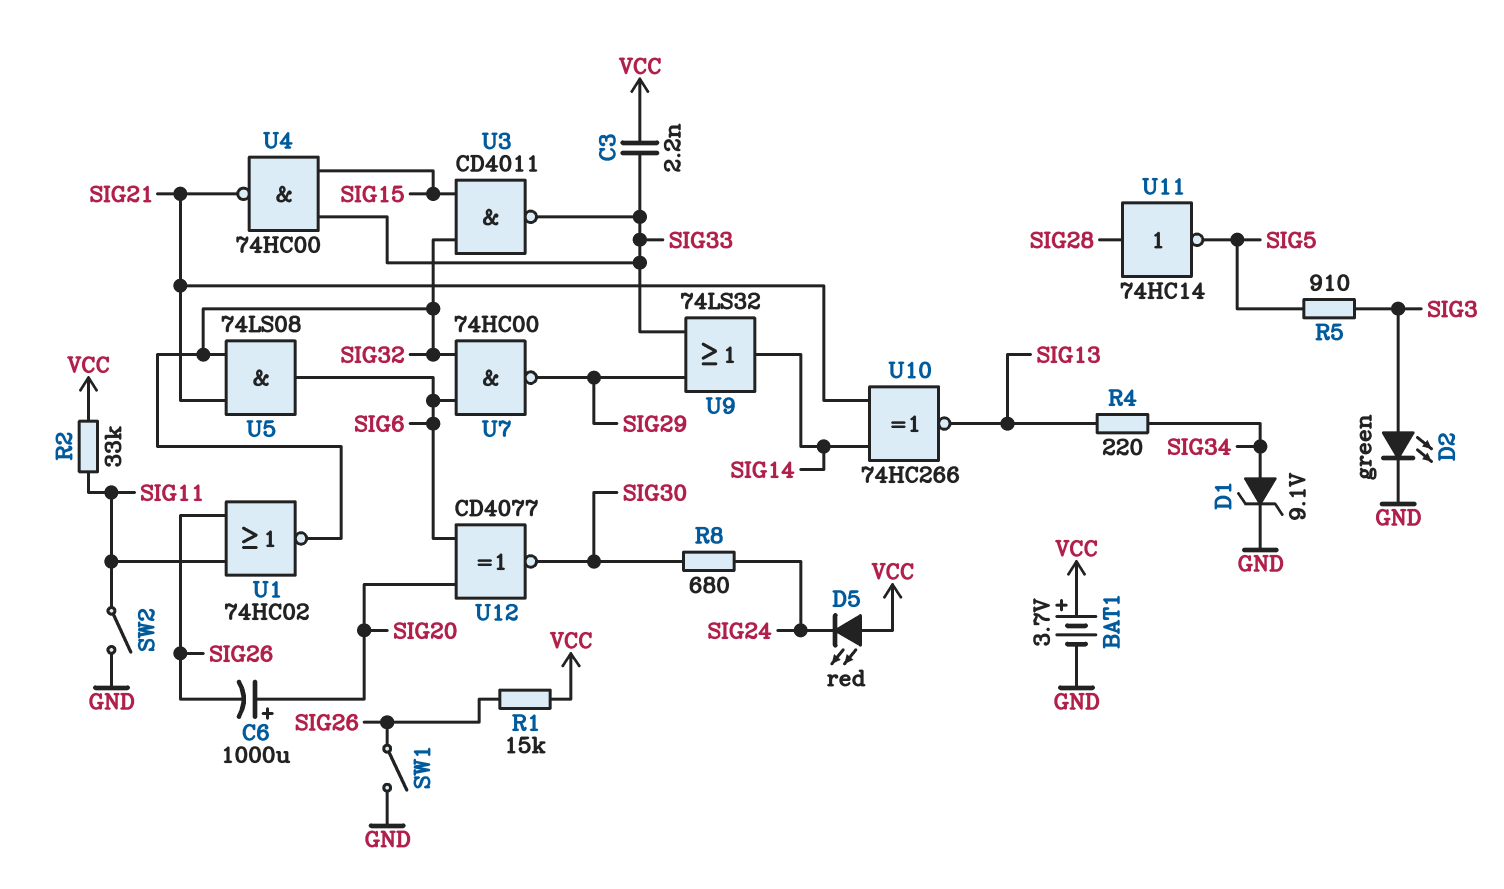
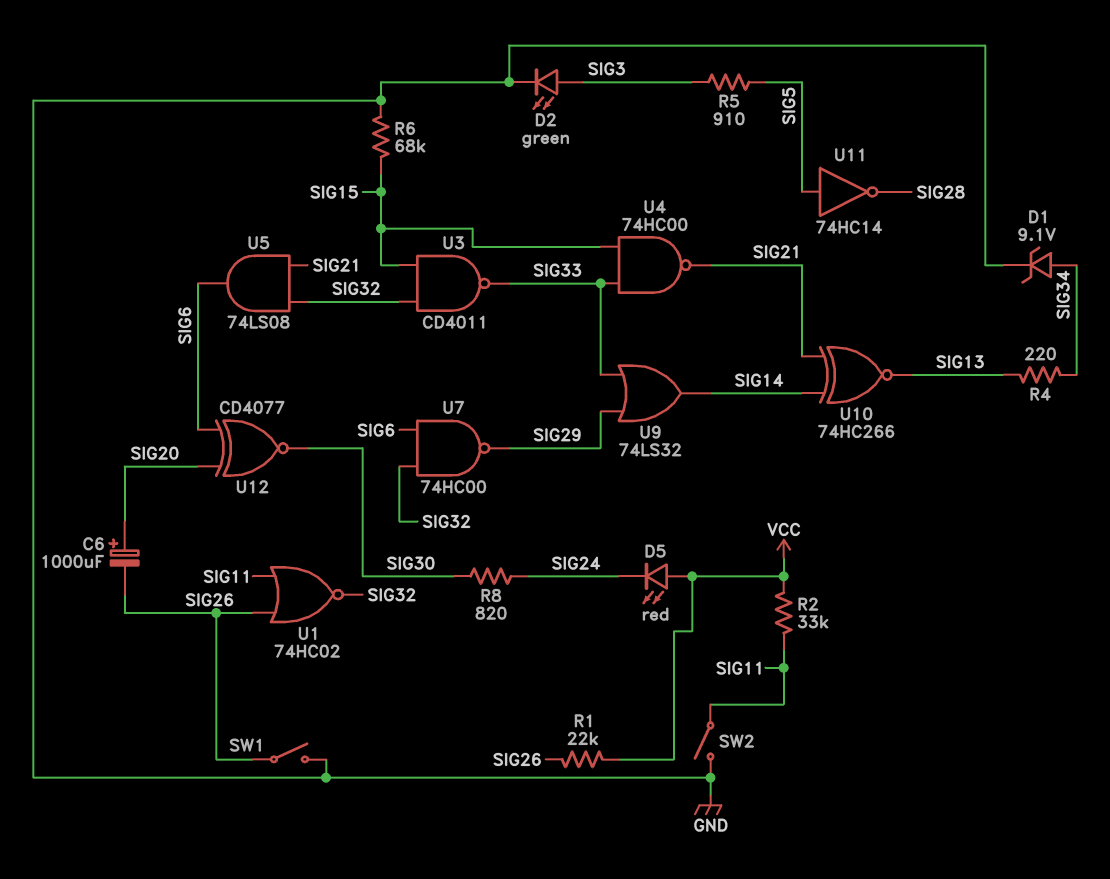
BAT1: 3.7V (plus VCC, minus GND) -> none
C3: 2.2nF (SIG33, VCC) -> none
R1: 15k (SIG26, VCC) -> 22k (SIG26, VCC)
R6: none -> 68k (GND, SIG15)
R8: 680 (SIG24, SIG30) -> 820 (SIG24, SIG30)
U11: NOT 74HC14 (in SIG28, out SIG5) -> NOT 74HC14 (in SIG5, out SIG28)

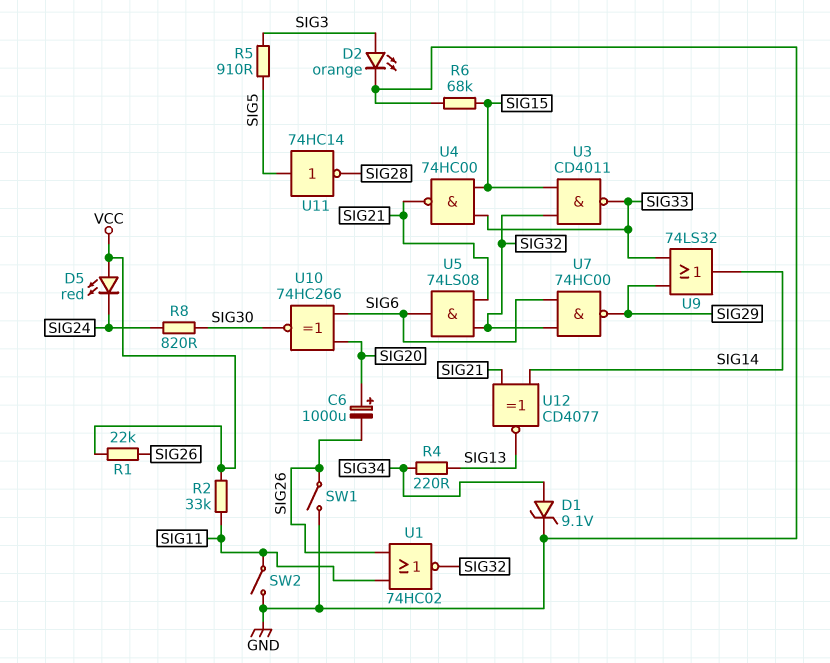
D2: LED green (A SIG3, K GND) -> LED orange (A SIG3, K GND)
U10: XNOR 74HC266 (in SIG14, in SIG21, out SIG13) -> XNOR 74HC266 (in SIG6, in SIG20, out SIG30)
U12: XNOR CD4077 (in SIG6, in SIG20, out SIG30) -> XNOR CD4077 (in SIG14, in SIG21, out SIG13)

